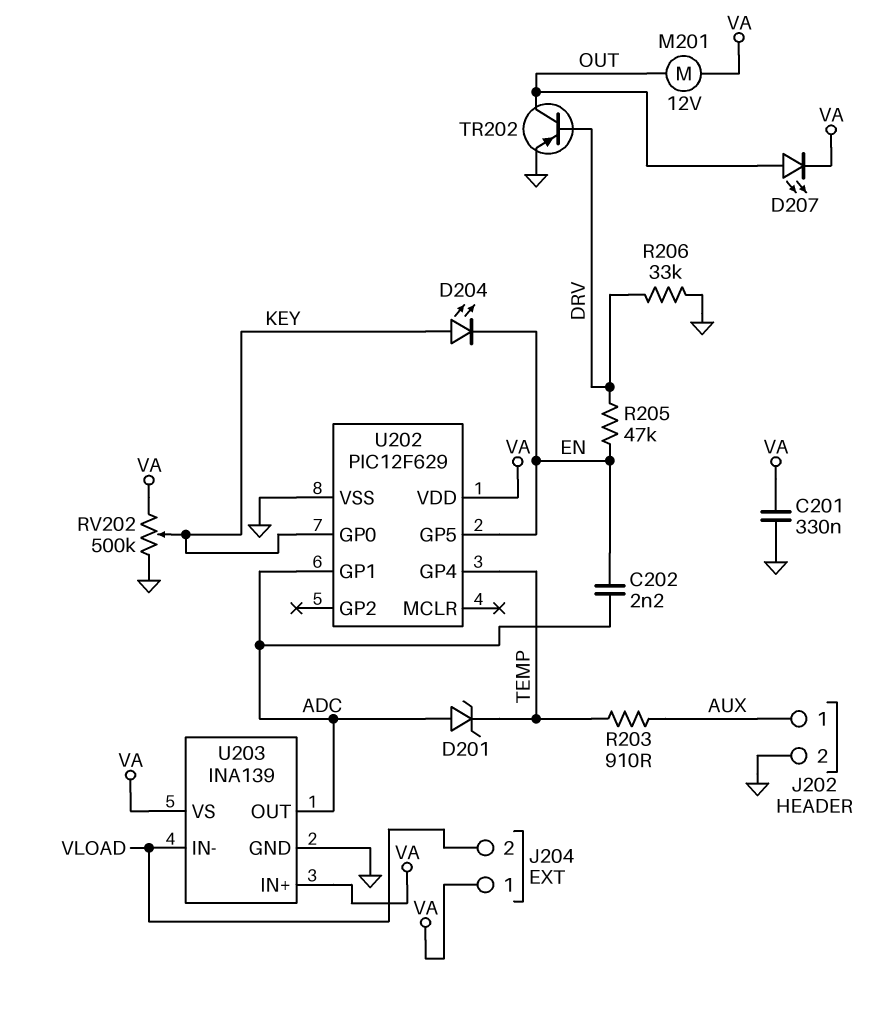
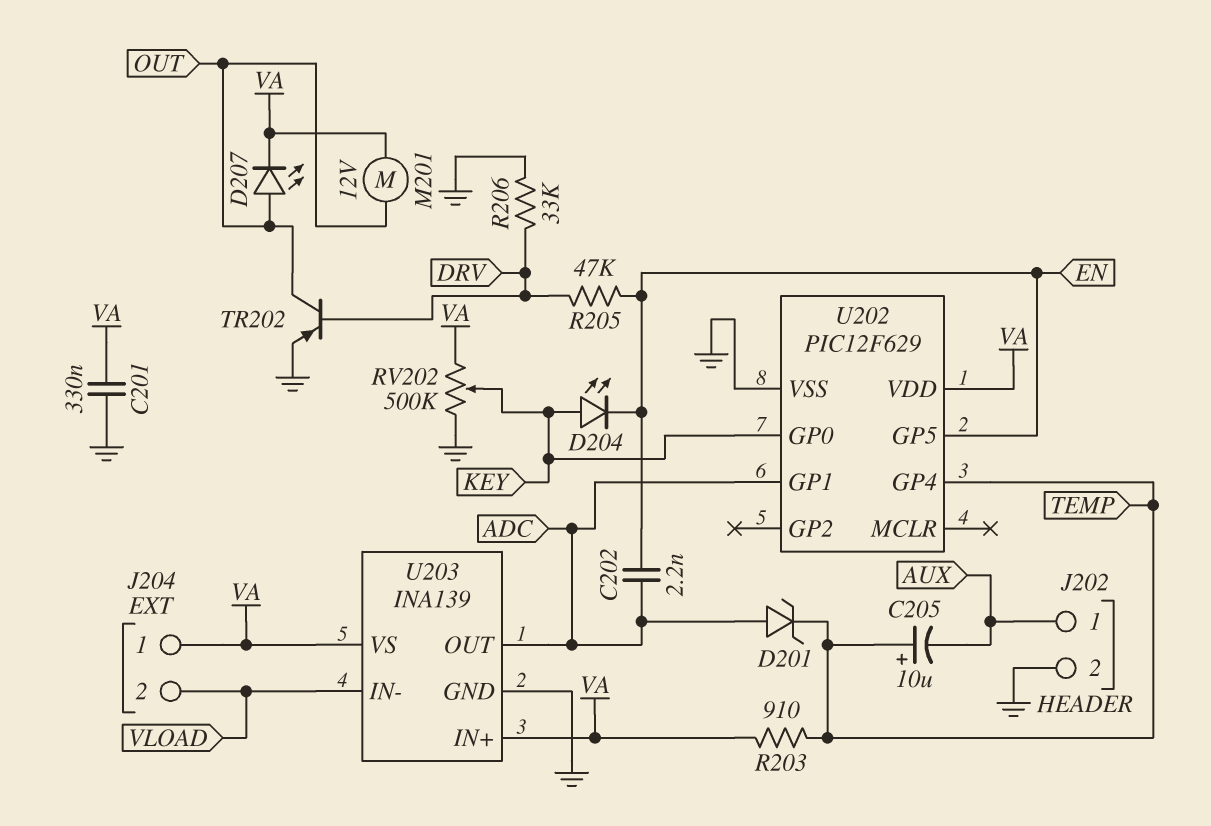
C205: none -> 10uF (plus TEMP, minus AUX)
R203: 910 (AUX, TEMP) -> 910 (TEMP, VA)

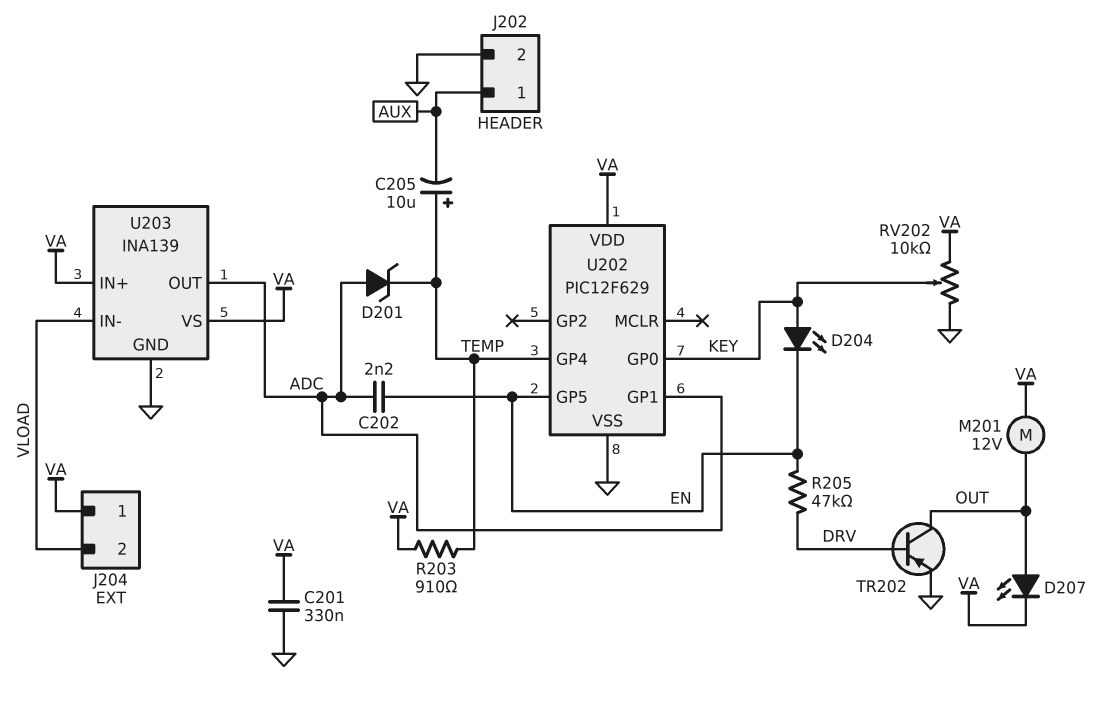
R206: 33k (DRV, GND) -> none
RV202: 500k (GND, VA, wiper KEY) -> 10k (GND, VA, wiper KEY)

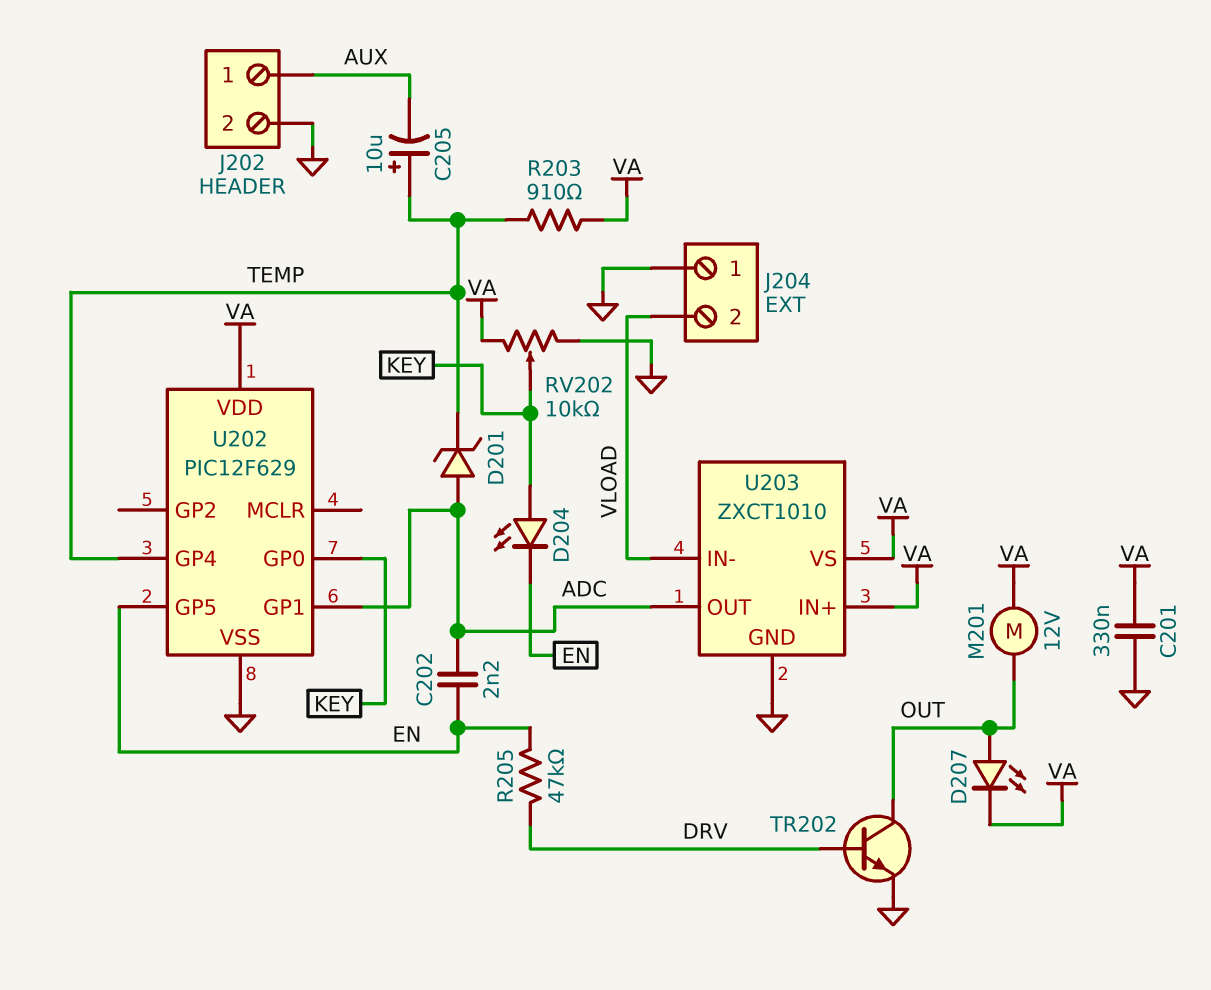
J204 pin 1: VA -> GND
TR202: PNP (B DRV, C OUT, E GND) -> NPN (B DRV, C OUT, E GND)
U203: INA139 -> ZXCT1010

